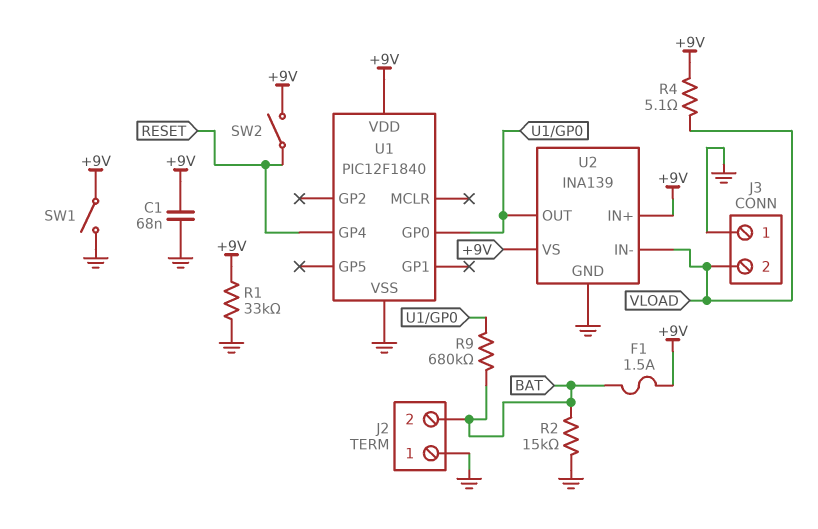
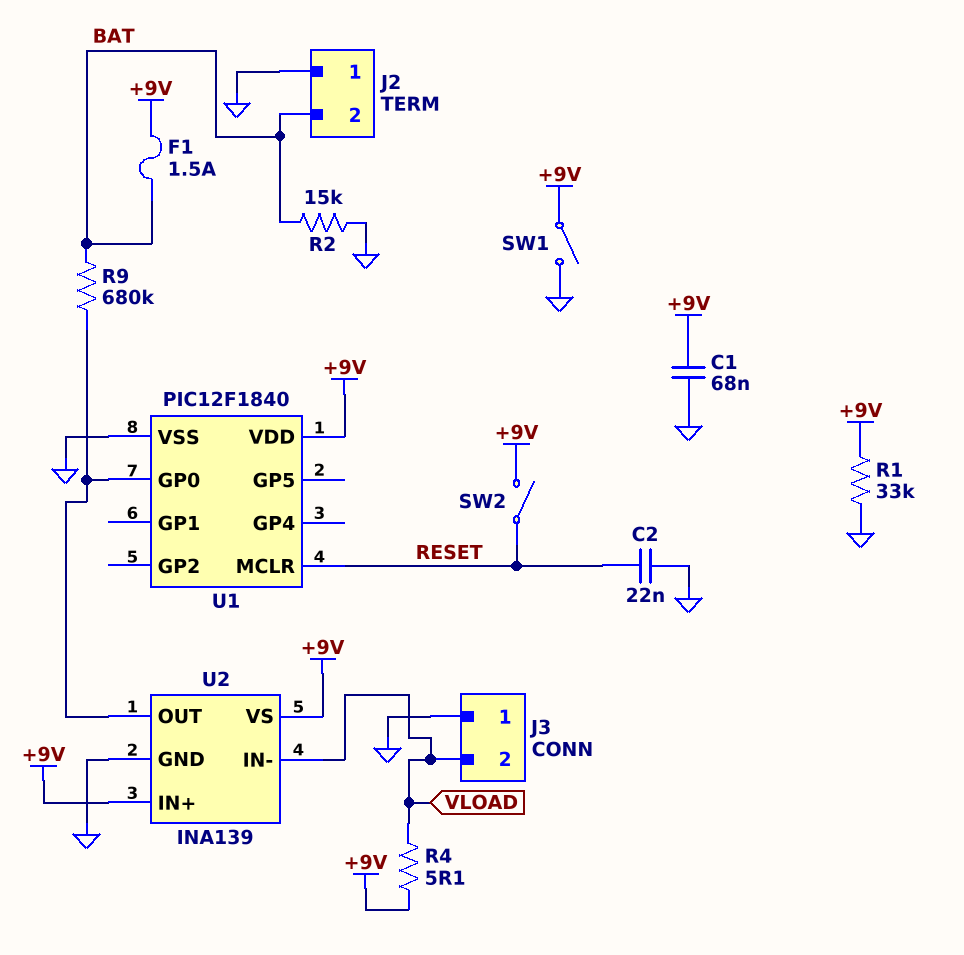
C2: none -> 22nF (GND, RESET)
U1 pin GP4: RESET -> none
U1 pin MCLR: none -> RESET

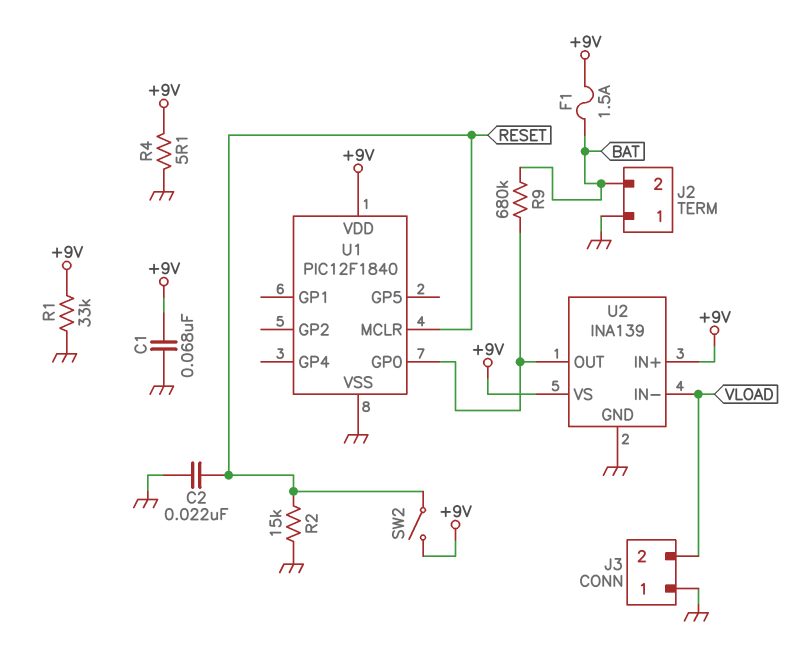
R2: 15k (BAT, GND) -> 15k (GND, RESET)
R4: 5.1 (+9V, VLOAD) -> 5.1 (+9V, GND)
SW1: switch (+9V, GND) -> none

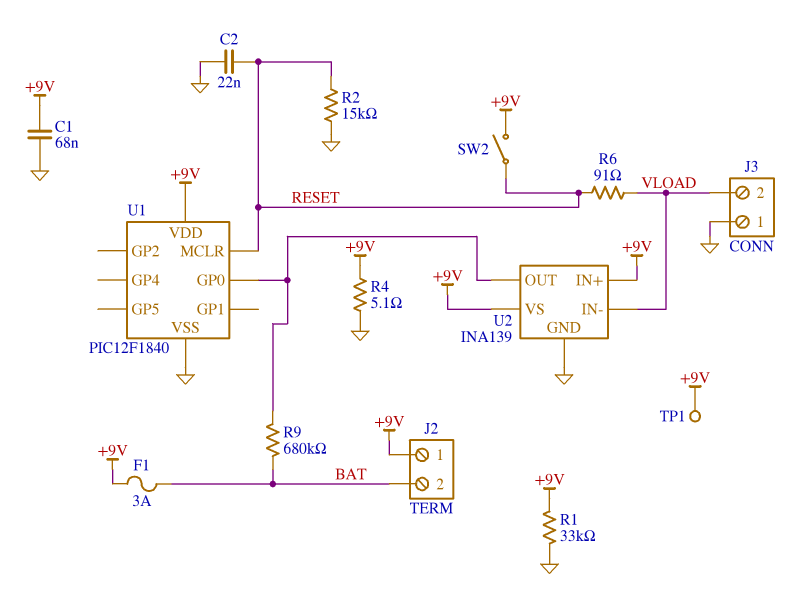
F1: 1.5A (+9V, BAT) -> 3A (+9V, BAT)
J2 pin 1: GND -> +9V
R6: none -> 91 (RESET, VLOAD)
TP1: none -> test point (+9V)

